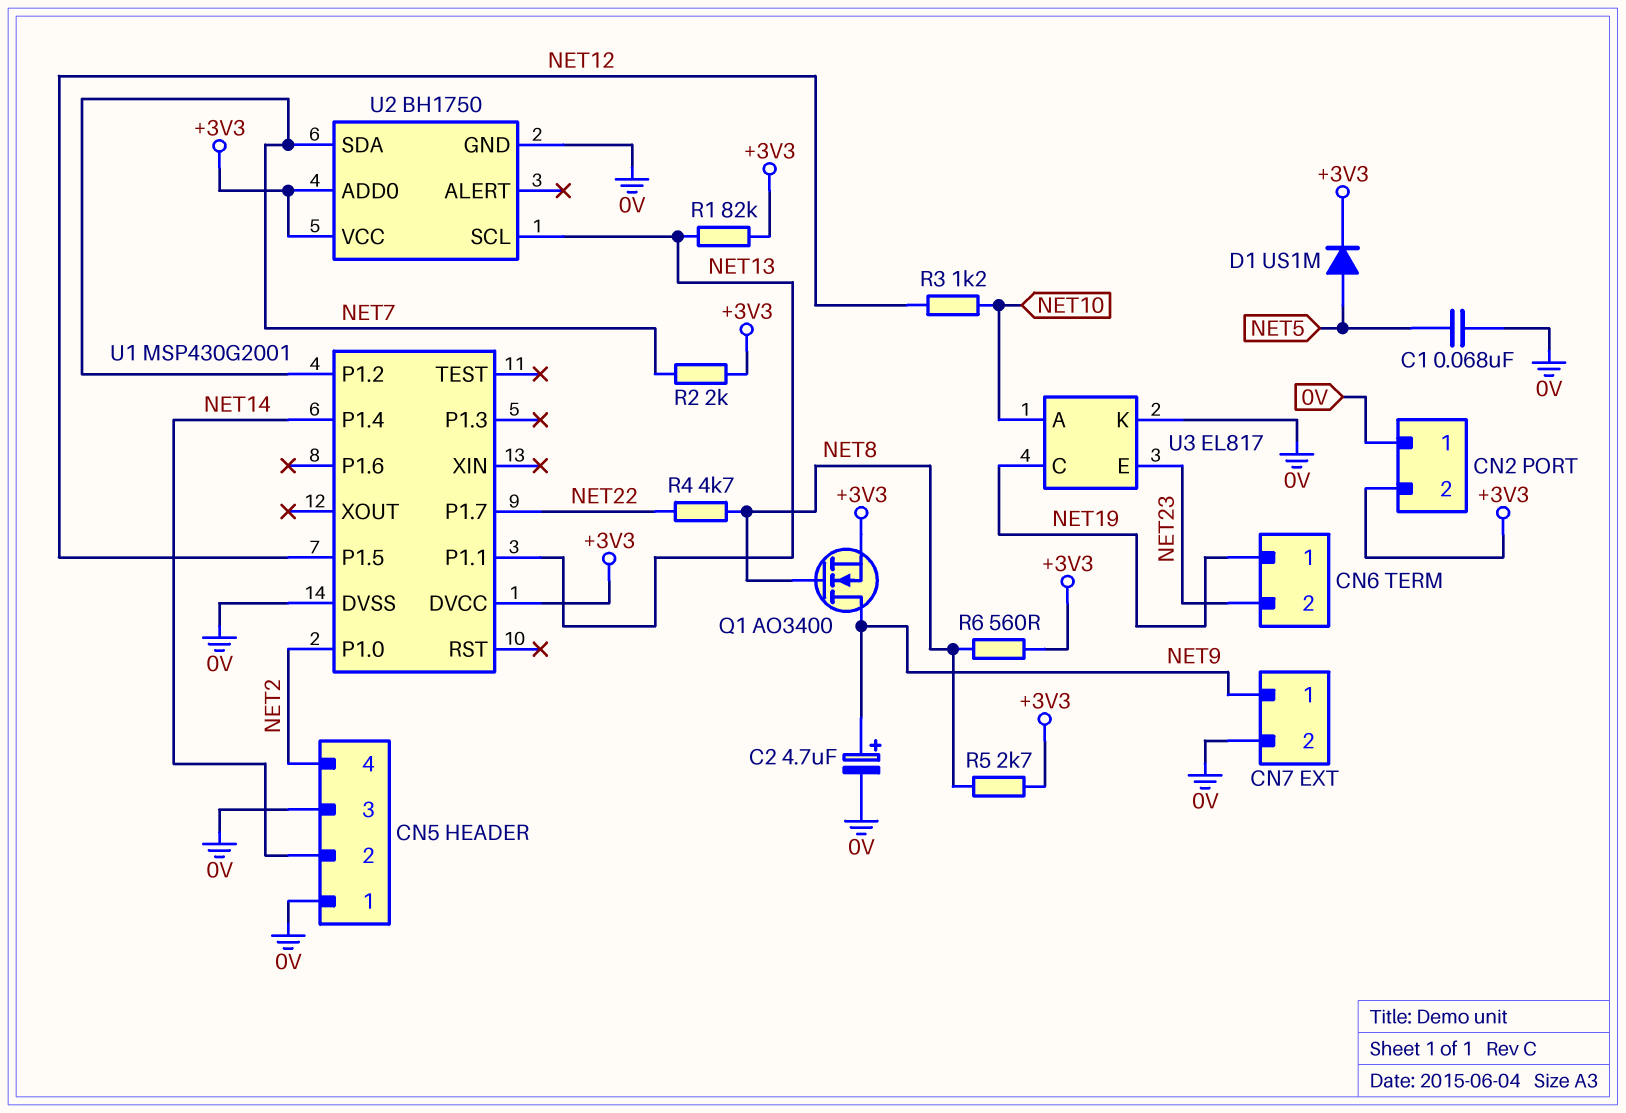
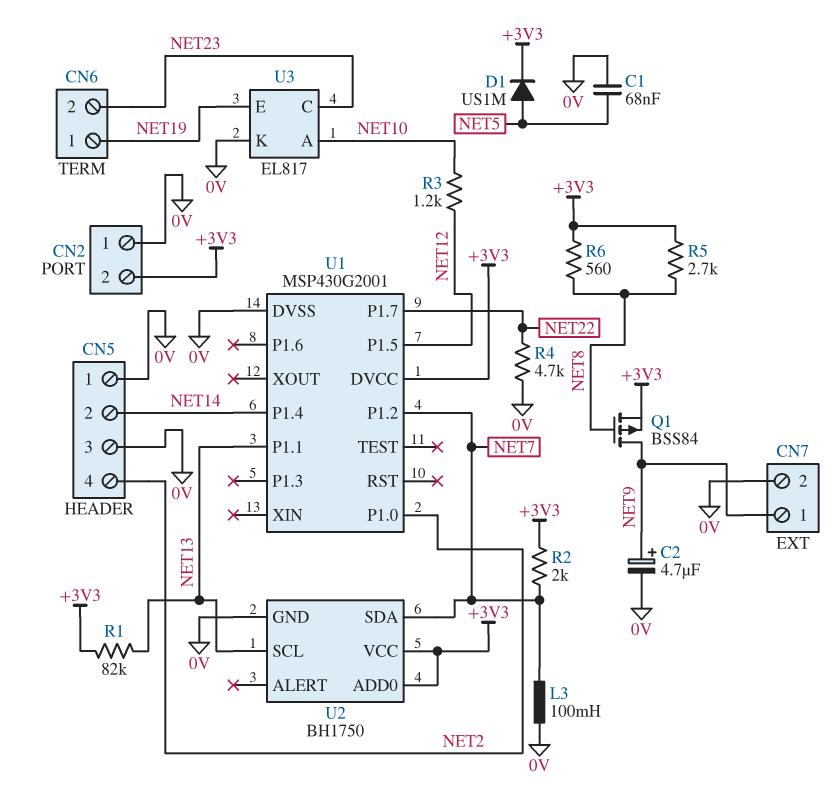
L3: none -> 100mH (0V, NET7)
Q1: NMOS AO3400 (G NET8, D NET9, S +3V3) -> PMOS BSS84 (G NET8, D NET9, S +3V3)
R4: 4.7k (NET8, NET22) -> 4.7k (0V, NET22)
U3 pin C: NET19 -> NET23
U3 pin E: NET23 -> NET19

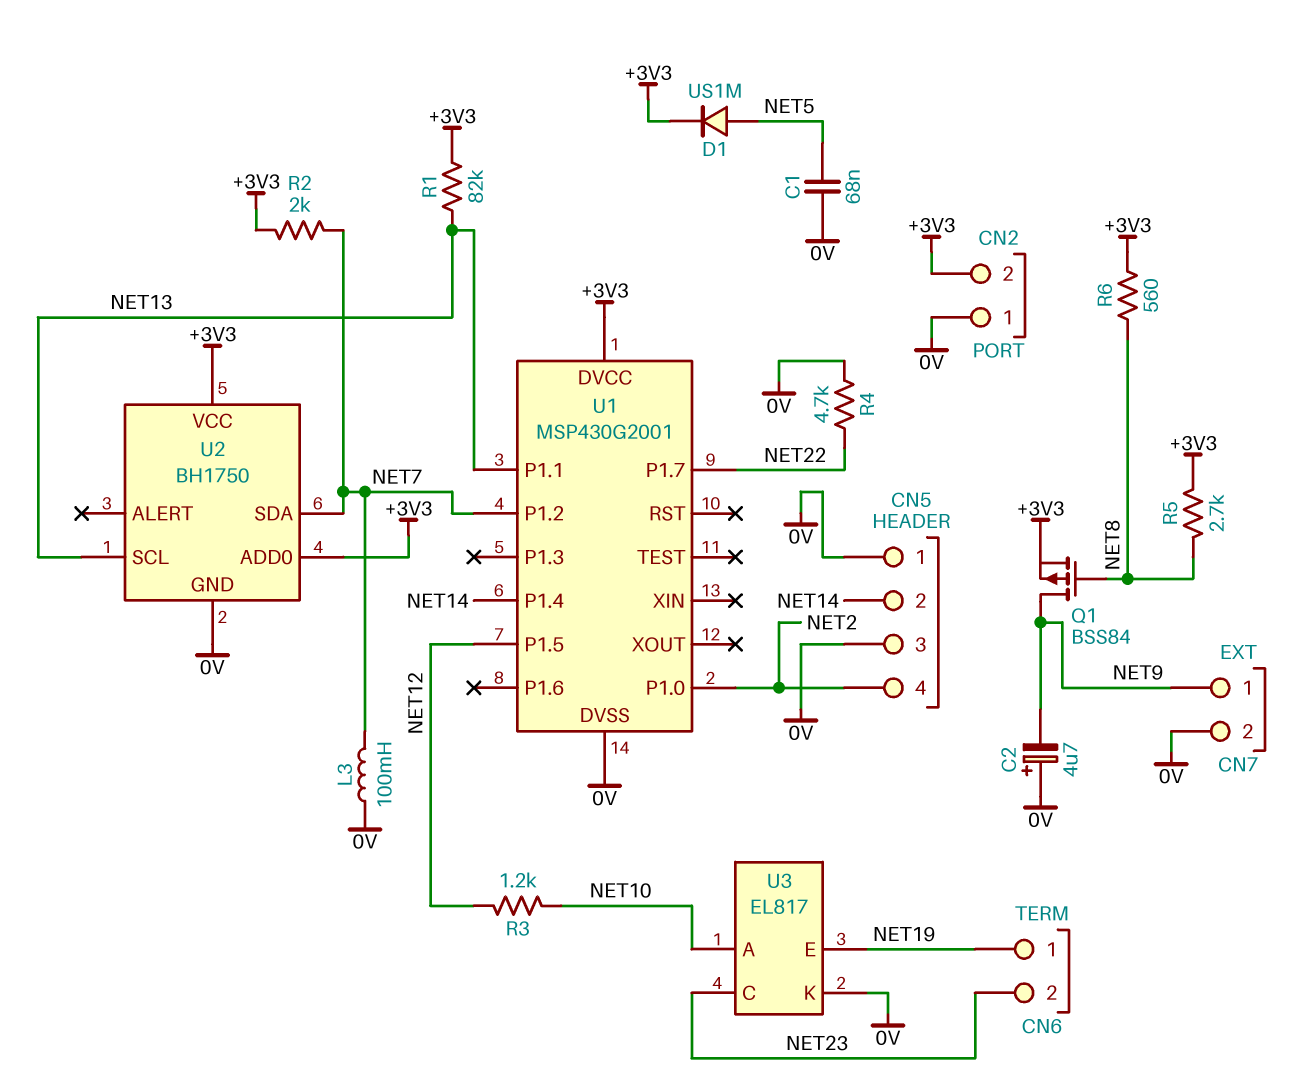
C2: 4.7uF (plus NET9, minus 0V) -> 4.7uF (plus 0V, minus NET9)

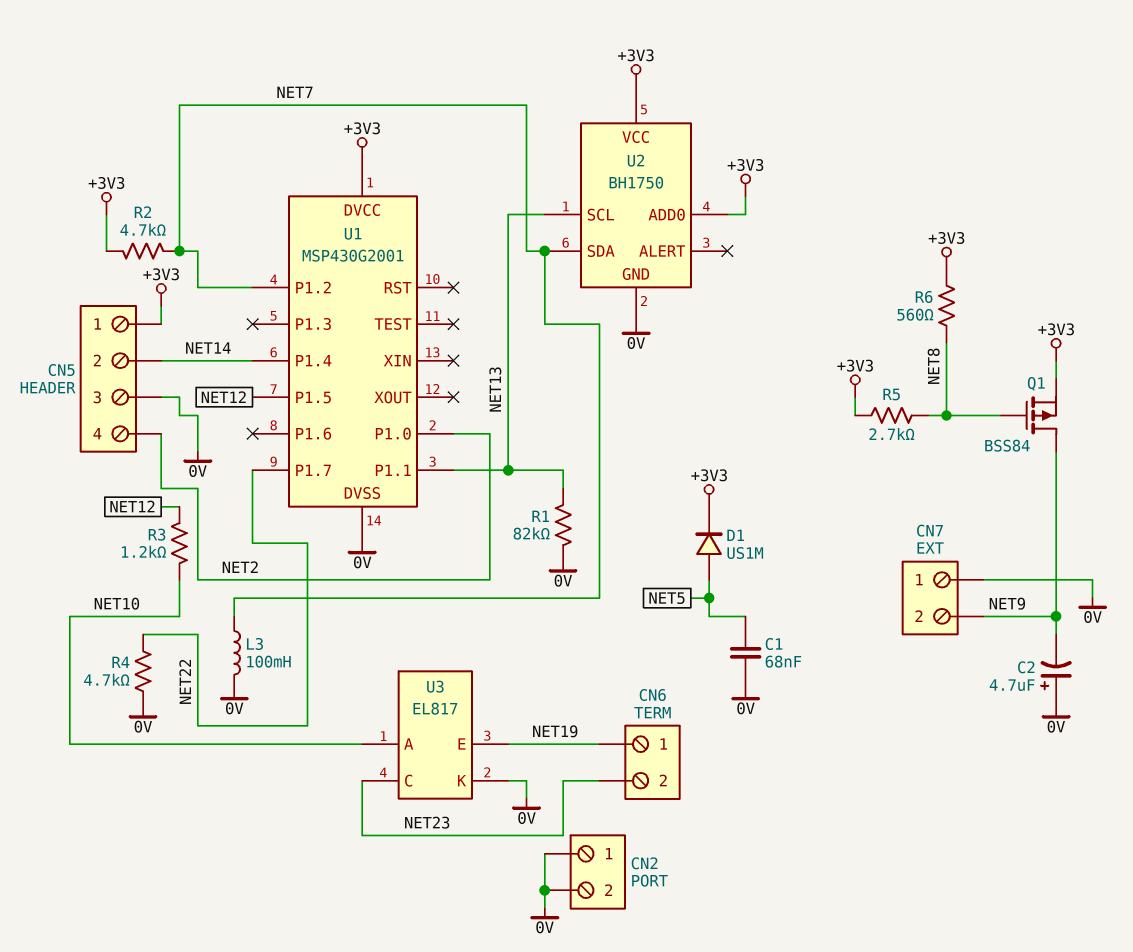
CN2 pin 2: +3V3 -> 0V
CN5 pin 1: 0V -> +3V3
CN7 pin 1: NET9 -> 0V
CN7 pin 2: 0V -> NET9
R1: 82k (+3V3, NET13) -> 82k (0V, NET13)
R2: 2k (+3V3, NET7) -> 4.7k (+3V3, NET7)

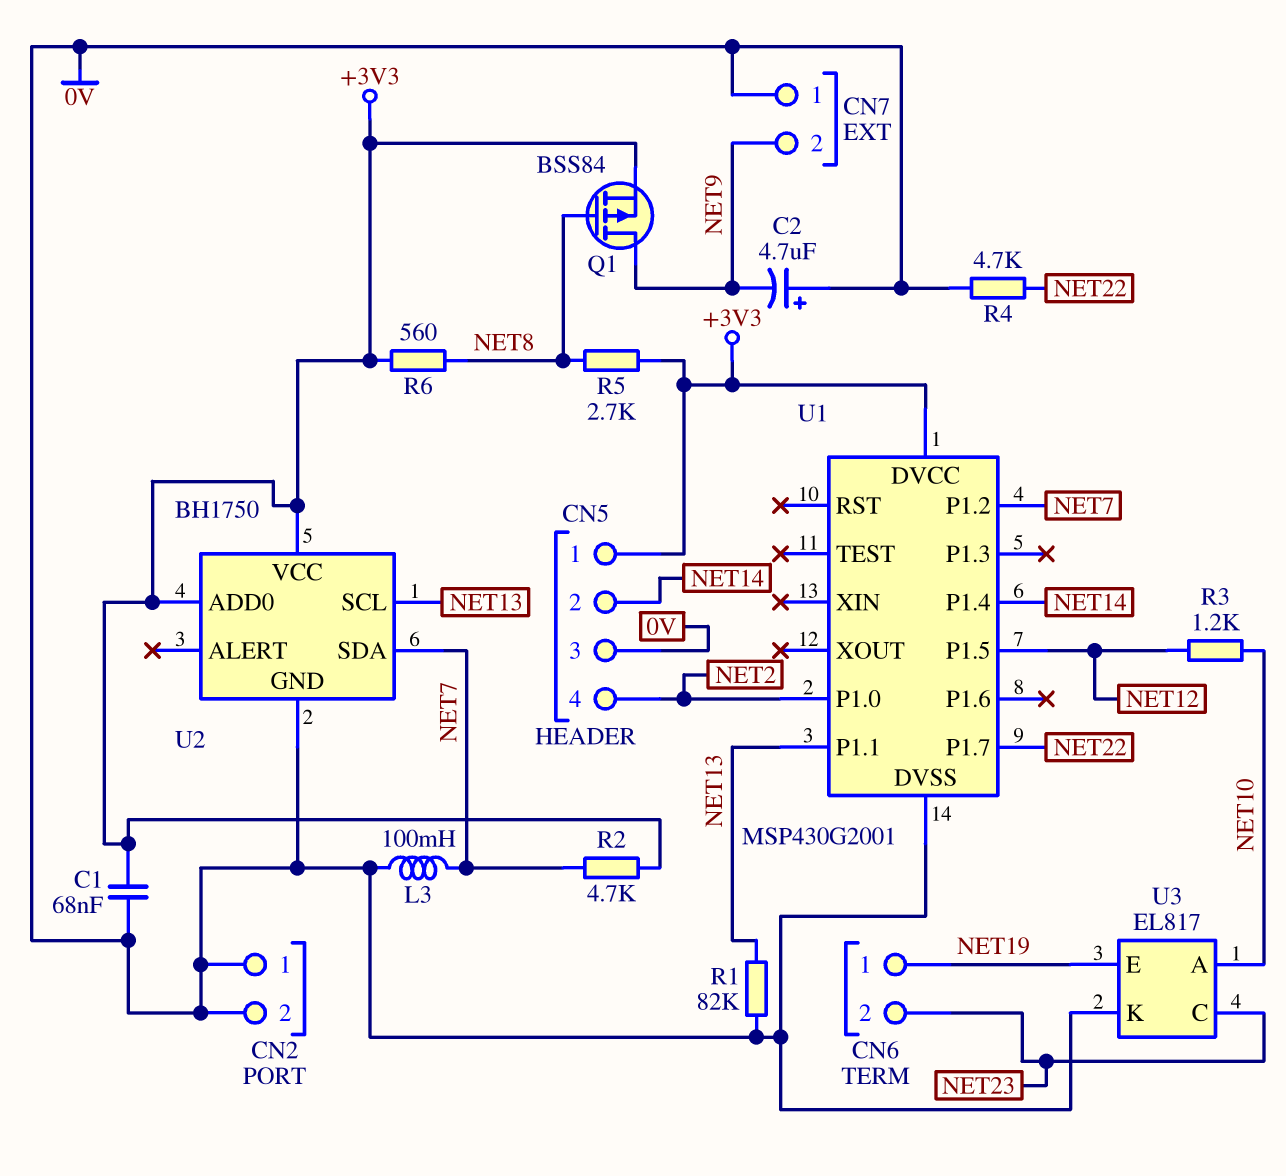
C1: 68nF (0V, NET5) -> 68nF (+3V3, 0V)
D1: diode US1M (A NET5, K +3V3) -> none

